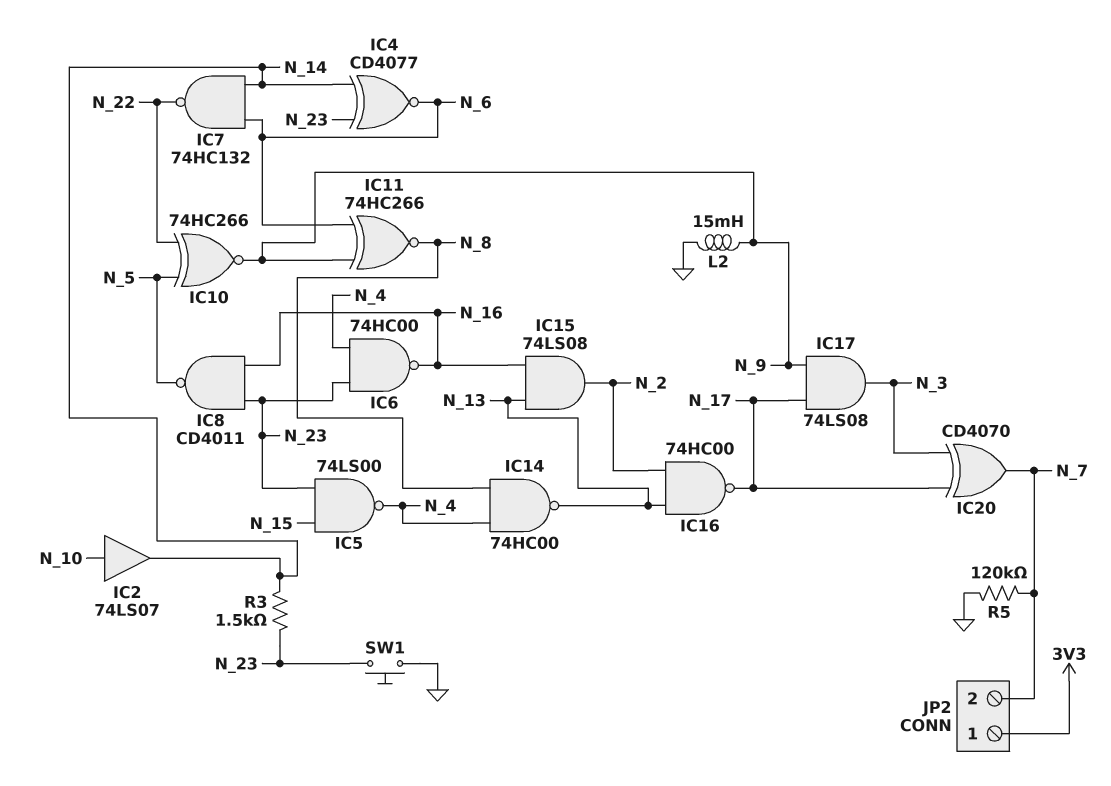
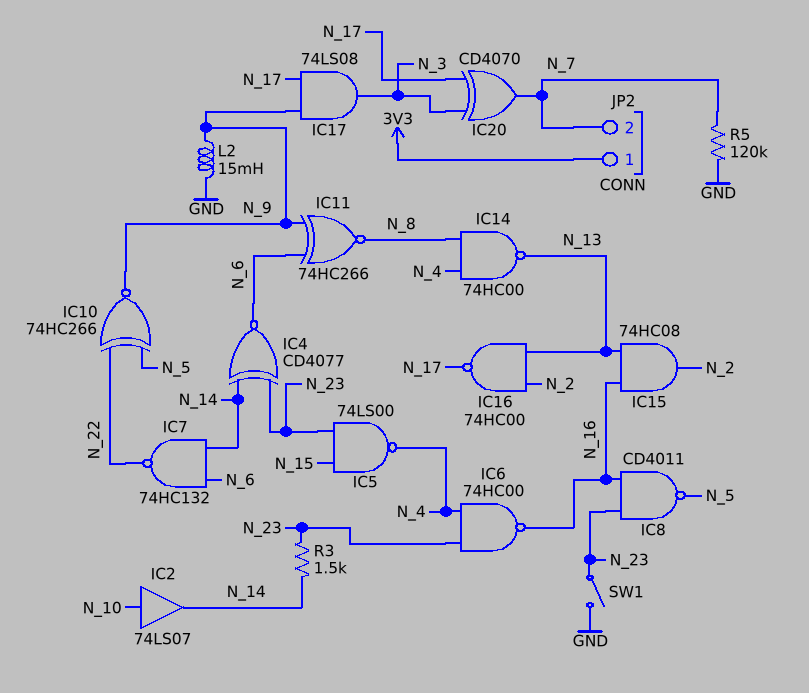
IC15: AND 74LS08 (in N_13, in N_16, out N_2) -> AND 74HC08 (in N_13, in N_16, out N_2)
SW1: button (GND, N_23) -> switch (GND, N_23)

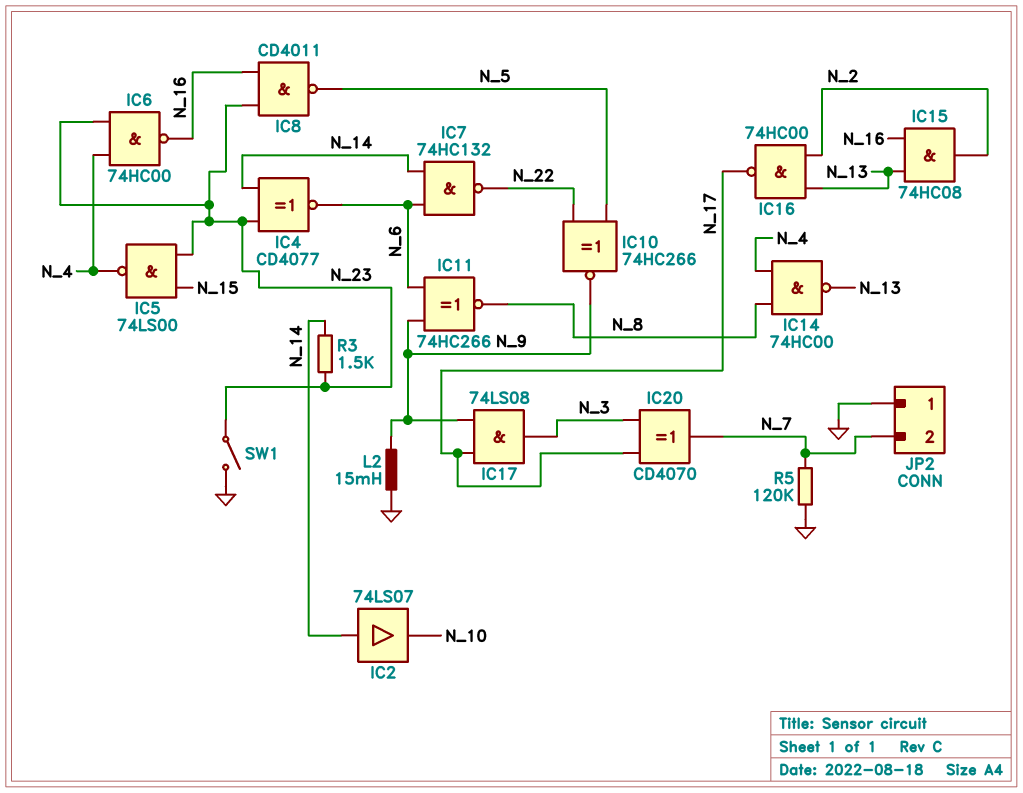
IC2: buffer 74LS07 (in N_10, out N_14) -> buffer 74LS07 (in N_14, out N_10)
JP2 pin 1: 3V3 -> GND

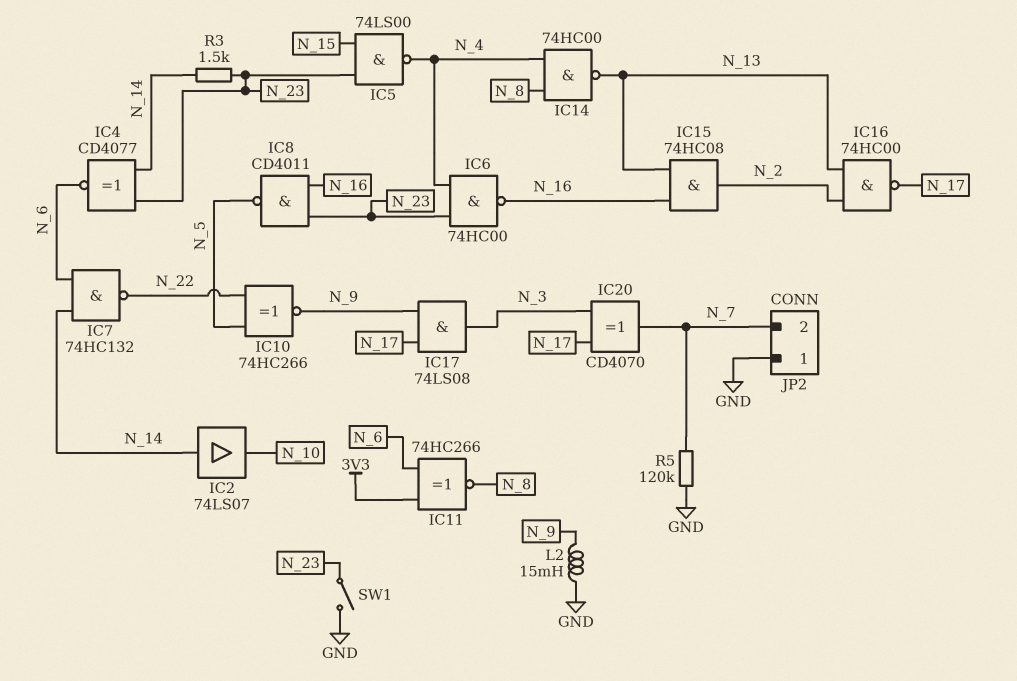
IC11: XNOR 74HC266 (in N_6, in N_9, out N_8) -> XNOR 74HC266 (in 3V3, in N_6, out N_8)

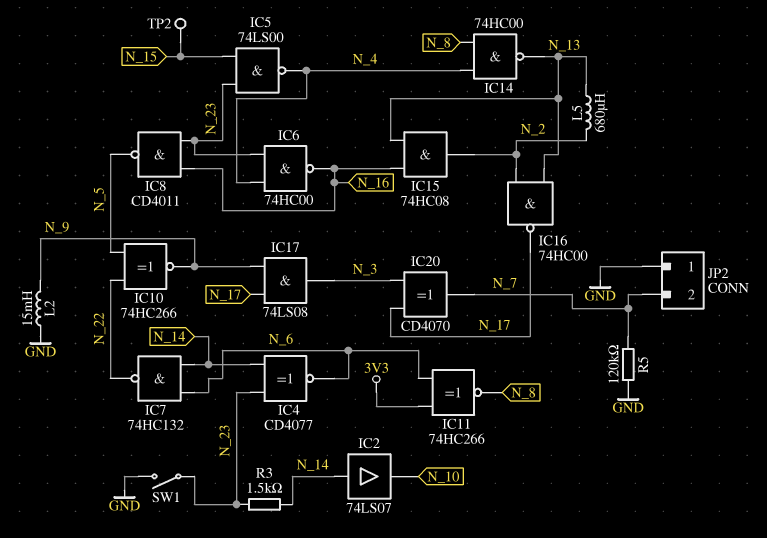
L5: none -> 680uH (N_2, N_13)
TP2: none -> test point (N_15)

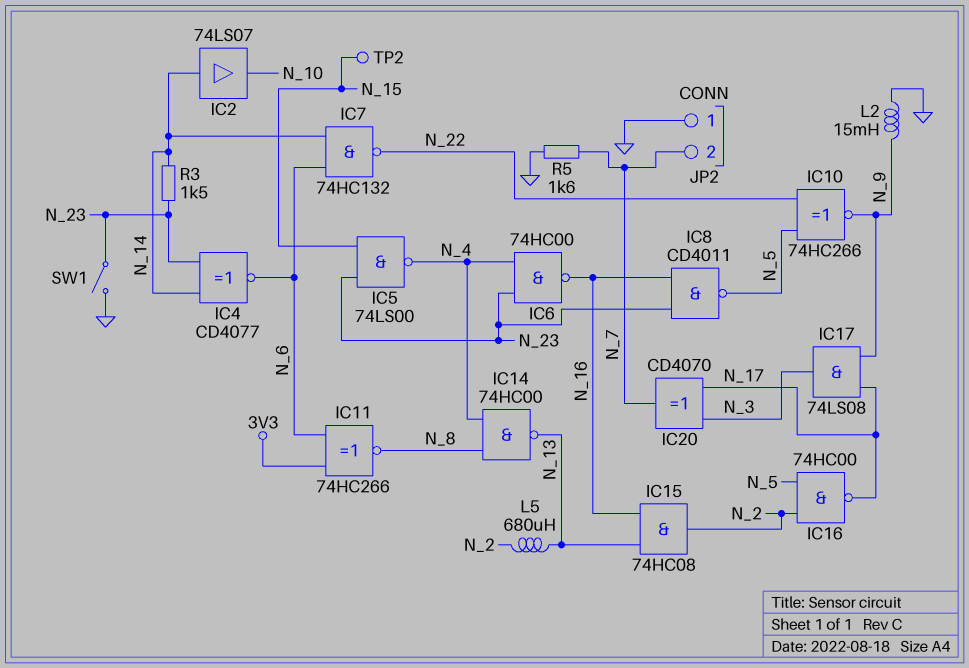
IC16: NAND 74HC00 (in N_2, in N_13, out N_17) -> NAND 74HC00 (in N_2, in N_5, out N_17)
R5: 120k (GND, N_7) -> 1.6k (GND, N_7)

